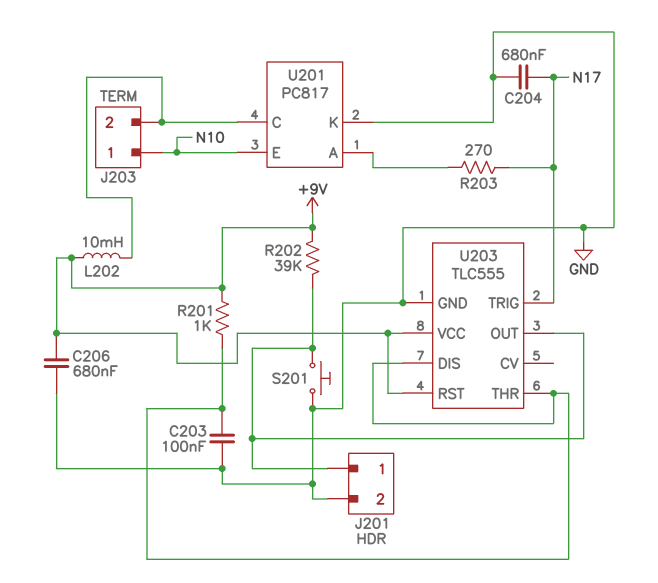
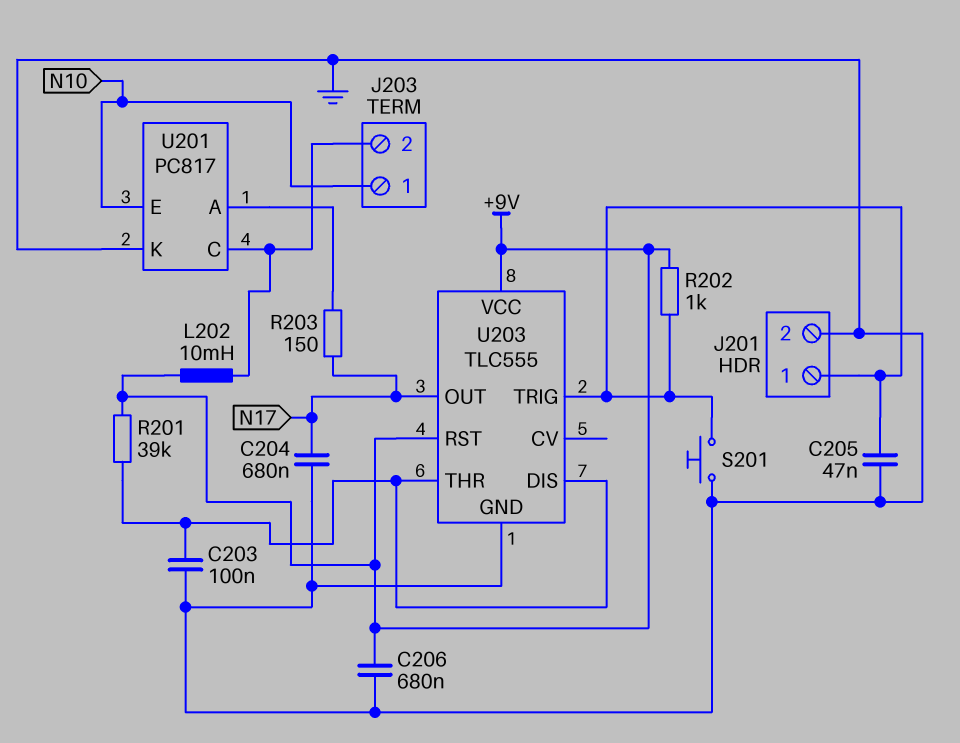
C205: none -> 47nF (GND, J201/1)
R201: 1k (+9V, U203/DIS) -> 39k (+9V, U203/DIS)
R202: 39k (+9V, J201/1) -> 1k (+9V, J201/1)
R203: 270 (N17, U201/A) -> 150 (N17, U201/A)
U203 pin OUT: J201/1 -> N17
U203 pin TRIG: N17 -> J201/1

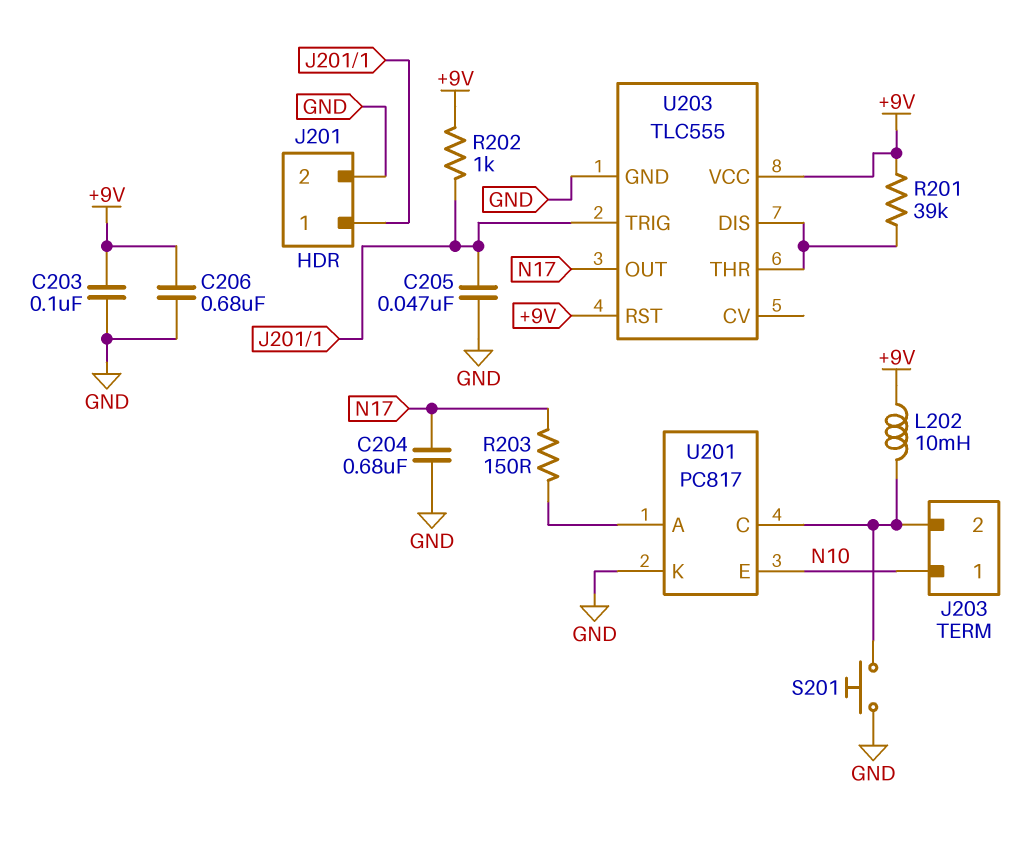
C203: 100nF (GND, U203/DIS) -> 100nF (+9V, GND)
S201: button (GND, J201/1) -> button (GND, J203/2)

